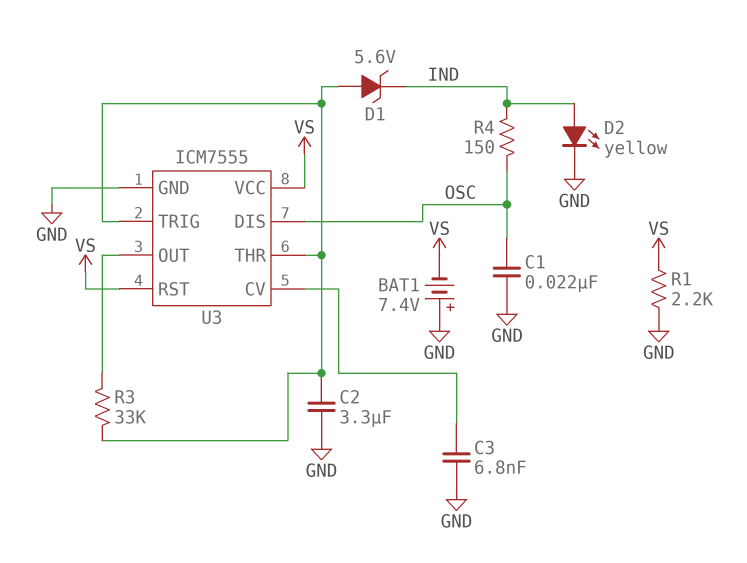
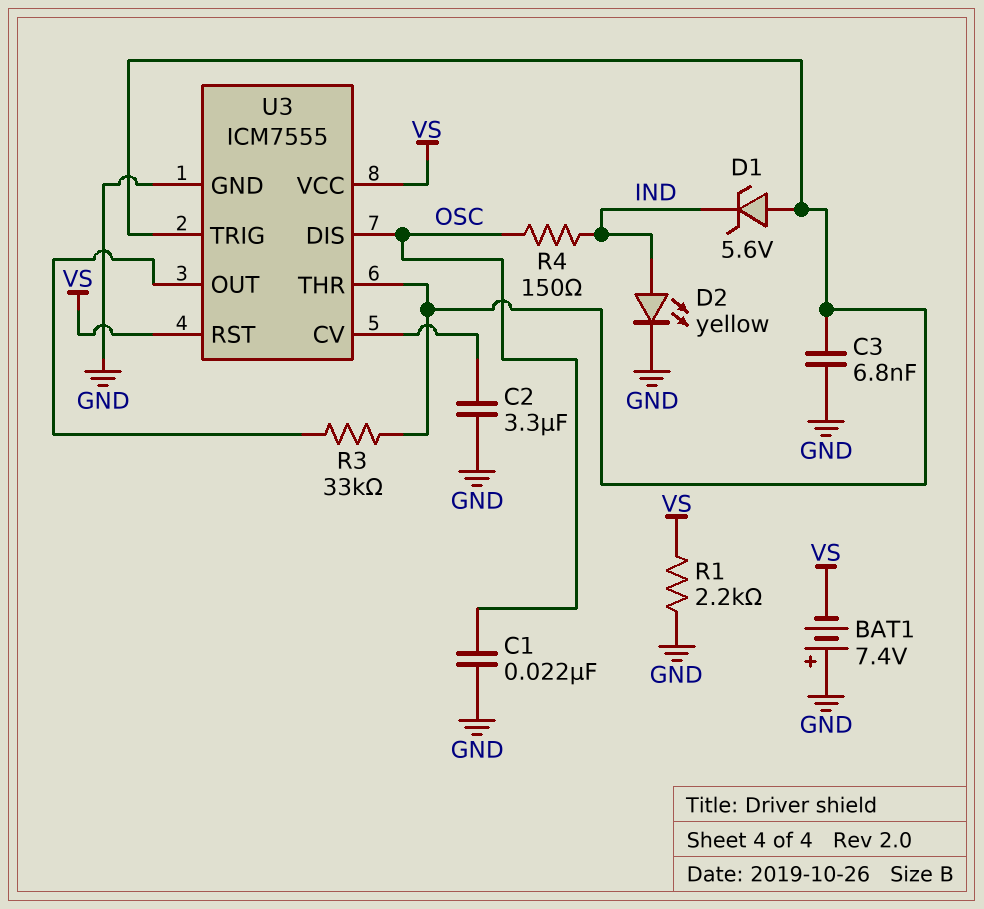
C2: 3.3uF (GND, U3/THR) -> 3.3uF (GND, U3/CV)
C3: 6.8nF (GND, U3/CV) -> 6.8nF (GND, U3/THR)

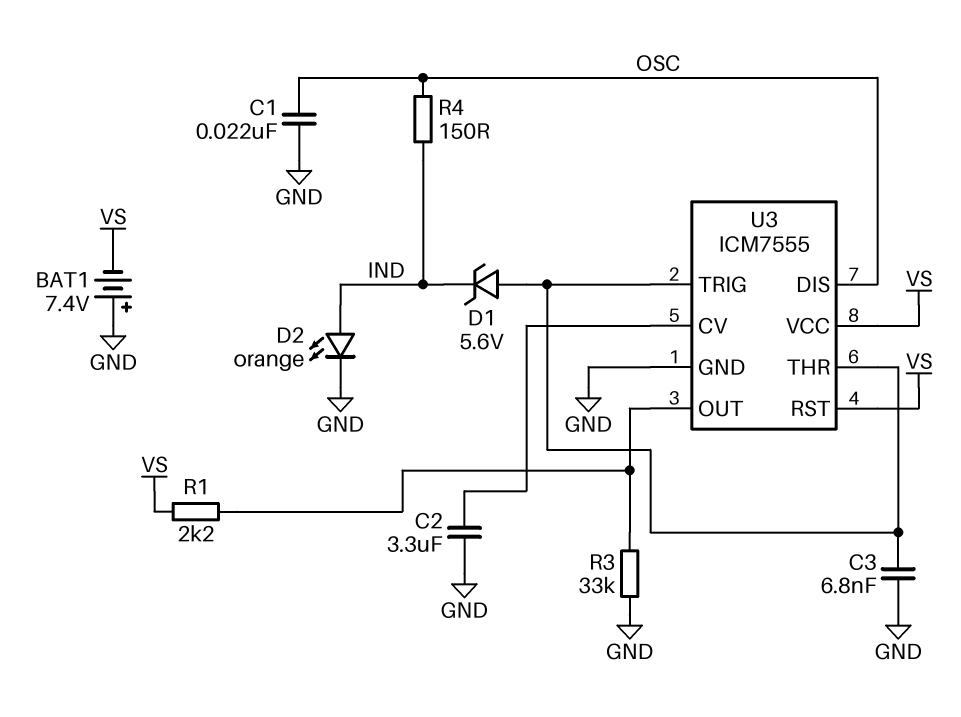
D2: LED yellow (A IND, K GND) -> LED orange (A IND, K GND)
R1: 2.2k (GND, VS) -> 2.2k (U3/OUT, VS)
R3: 33k (U3/OUT, U3/THR) -> 33k (GND, U3/OUT)

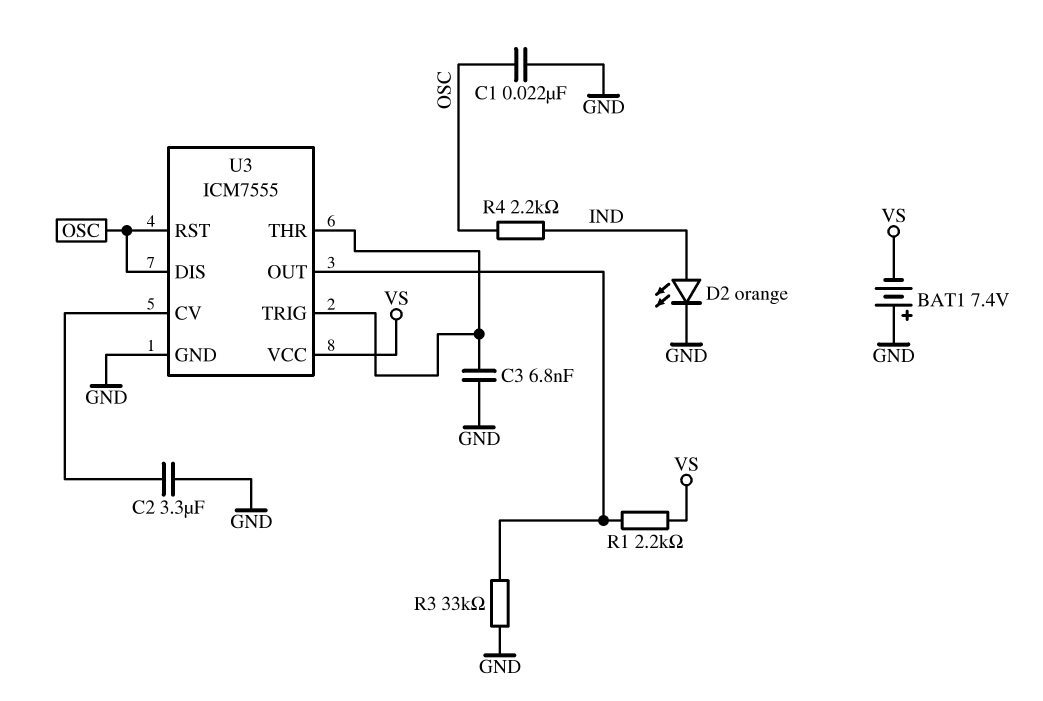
D1: zener 5.6V (A U3/THR, K IND) -> none
R4: 150 (IND, OSC) -> 2.2k (IND, OSC)
U3 pin RST: VS -> OSC

